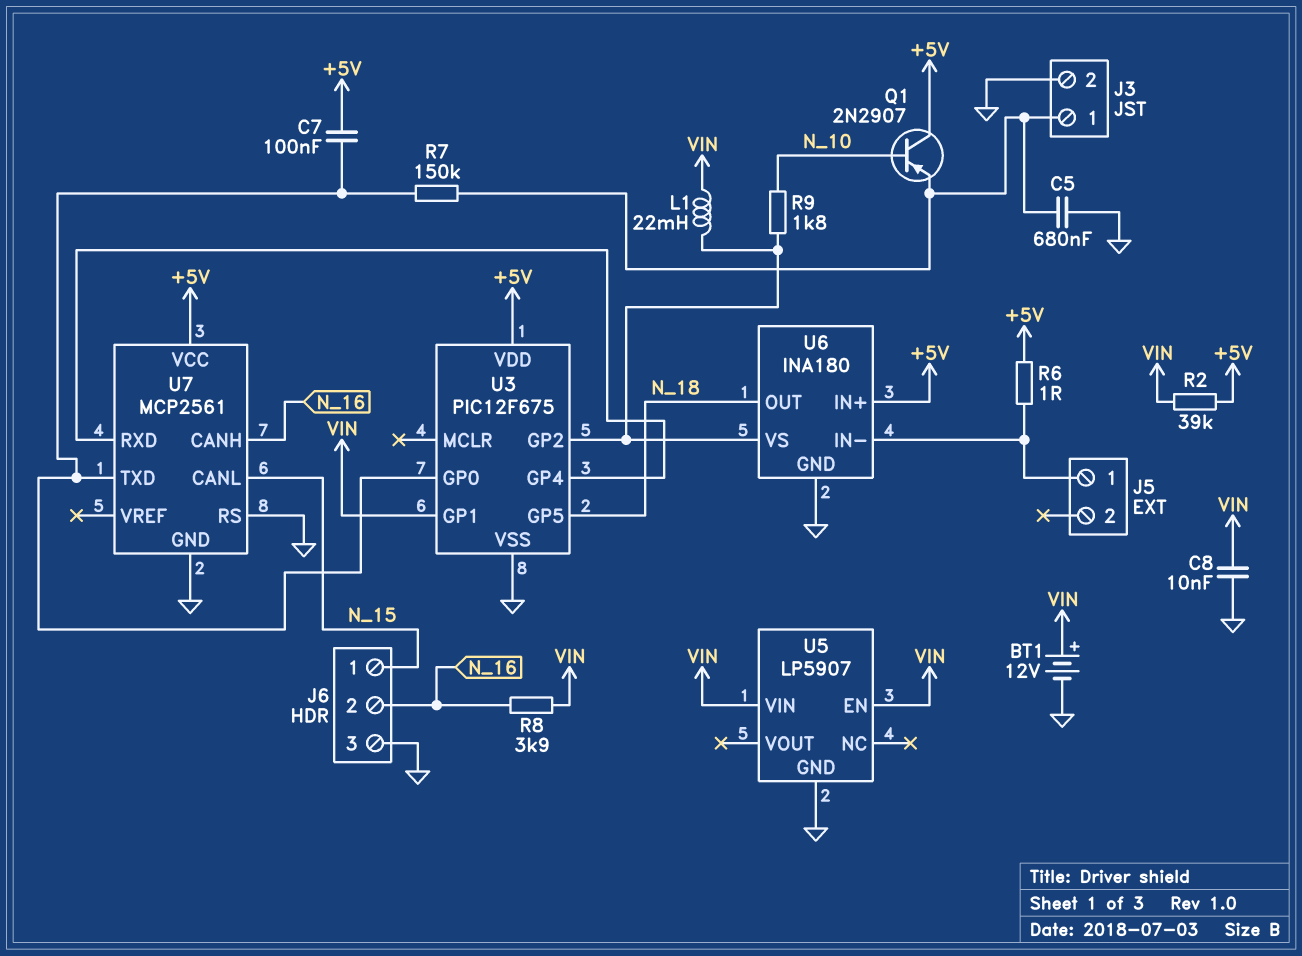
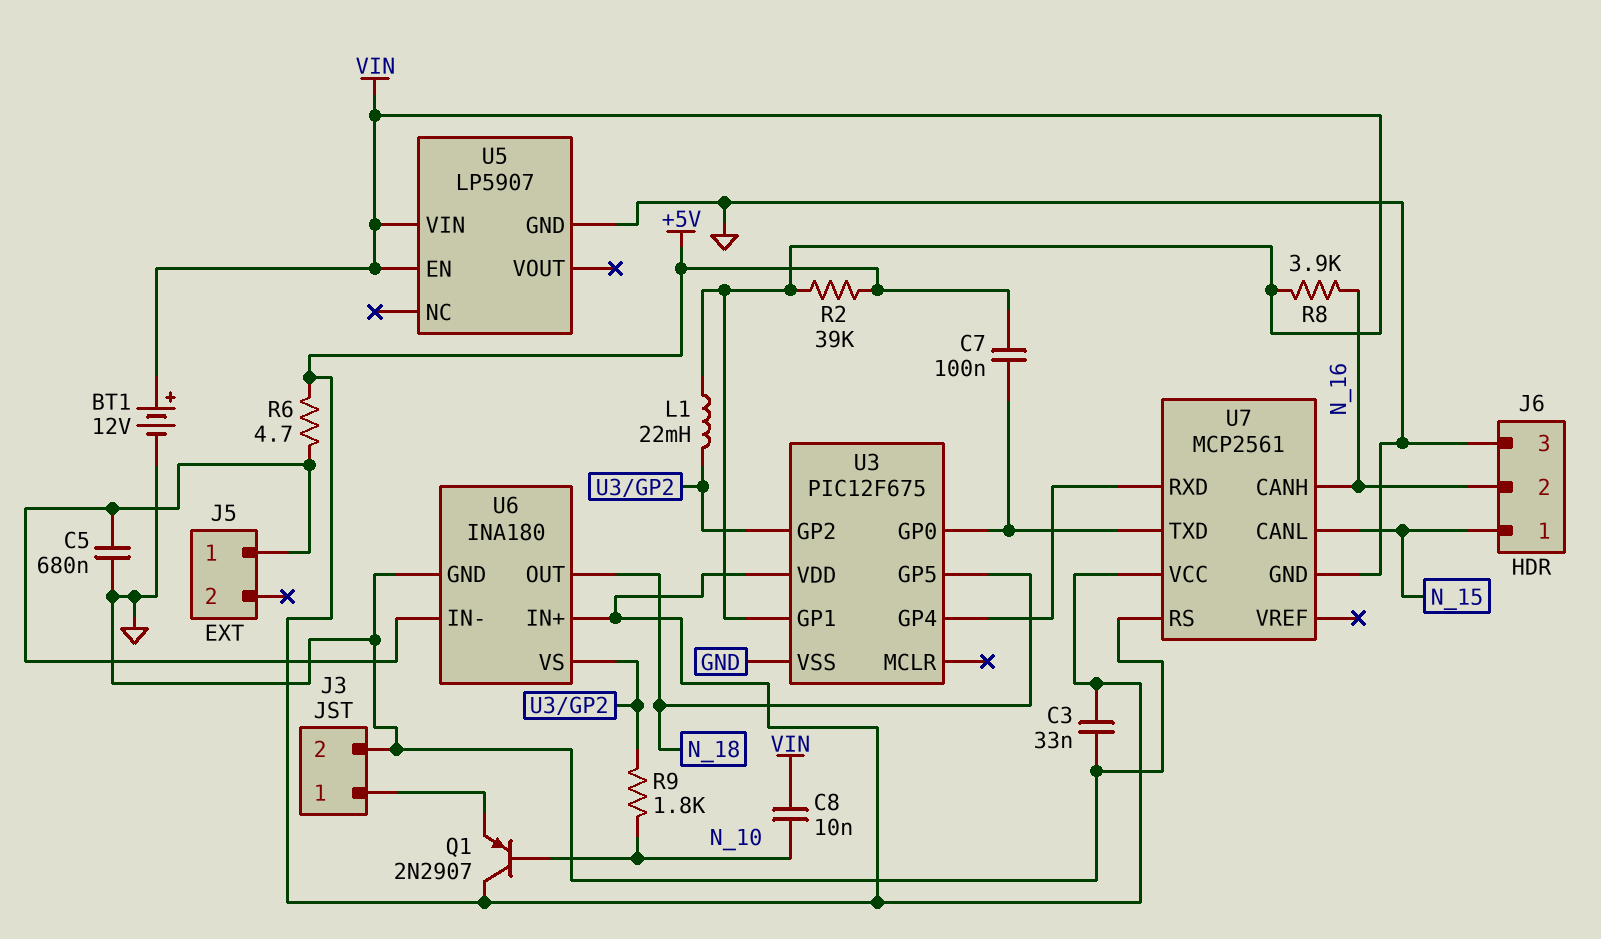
C3: none -> 33nF (+5V, GND)
C5: 680nF (GND, J3/1) -> 680nF (GND, J5/1)
C8: 10nF (GND, VIN) -> 10nF (N_10, VIN)
R6: 1 (+5V, J5/1) -> 4.7 (+5V, J5/1)
R7: 150k (J3/1, U3/GP0) -> none

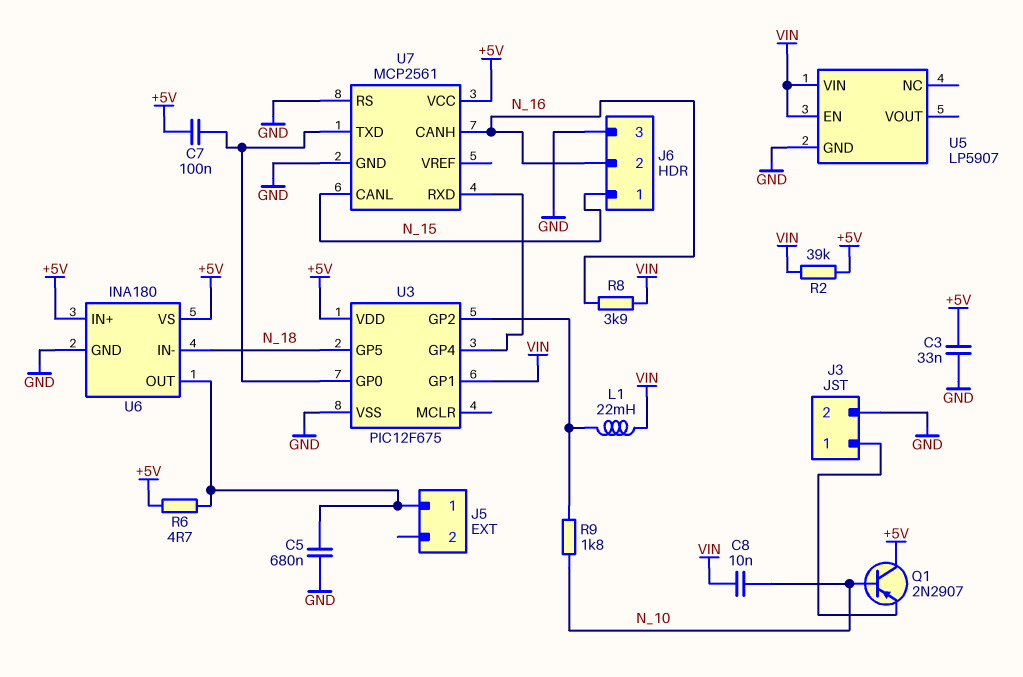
BT1: 12V (plus VIN, minus GND) -> none
U6 pin IN-: J5/1 -> N_18
U6 pin OUT: N_18 -> J5/1
U6 pin VS: U3/GP2 -> +5V

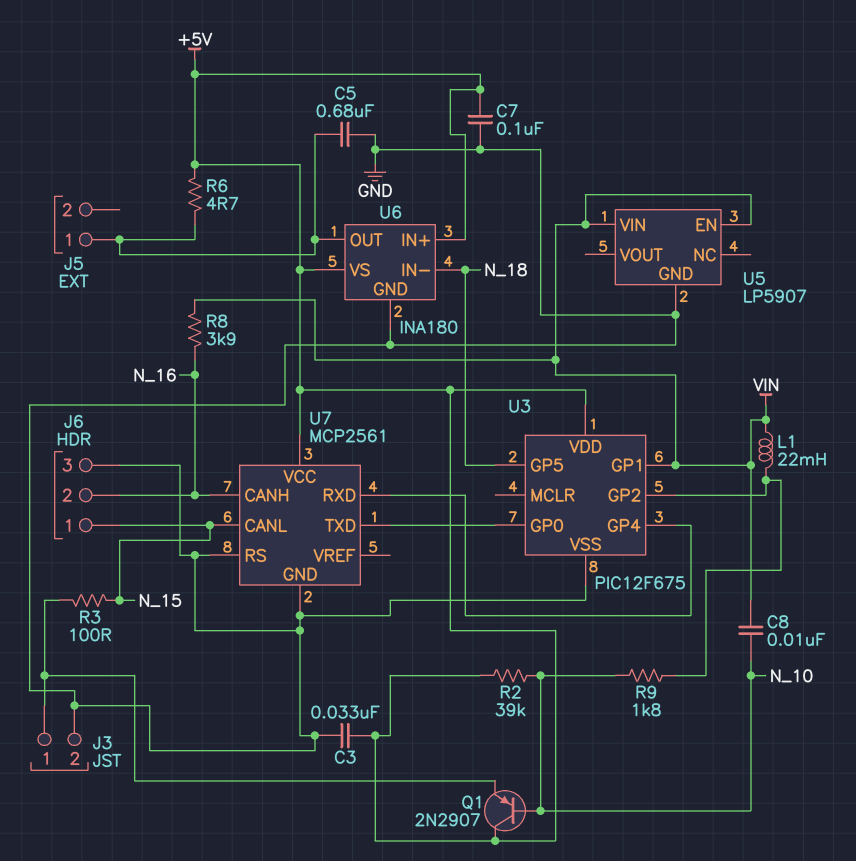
C7: 100nF (+5V, U3/GP0) -> 100nF (+5V, GND)
R2: 39k (+5V, VIN) -> 39k (+5V, N_10)
R3: none -> 100 (J3/1, N_15)

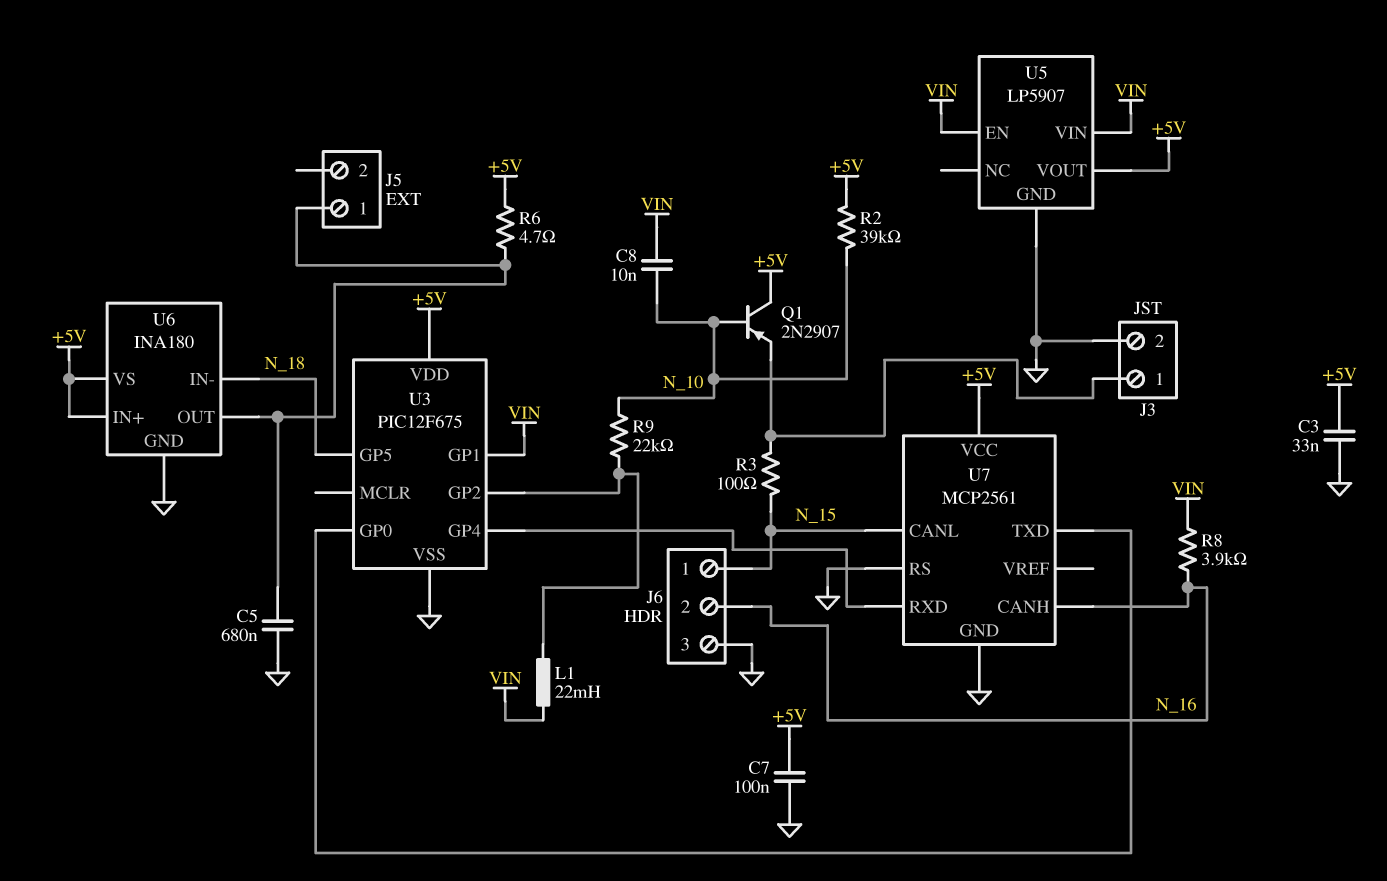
R9: 1.8k (N_10, U3/GP2) -> 22k (N_10, U3/GP2)
U5 pin VOUT: none -> +5V

